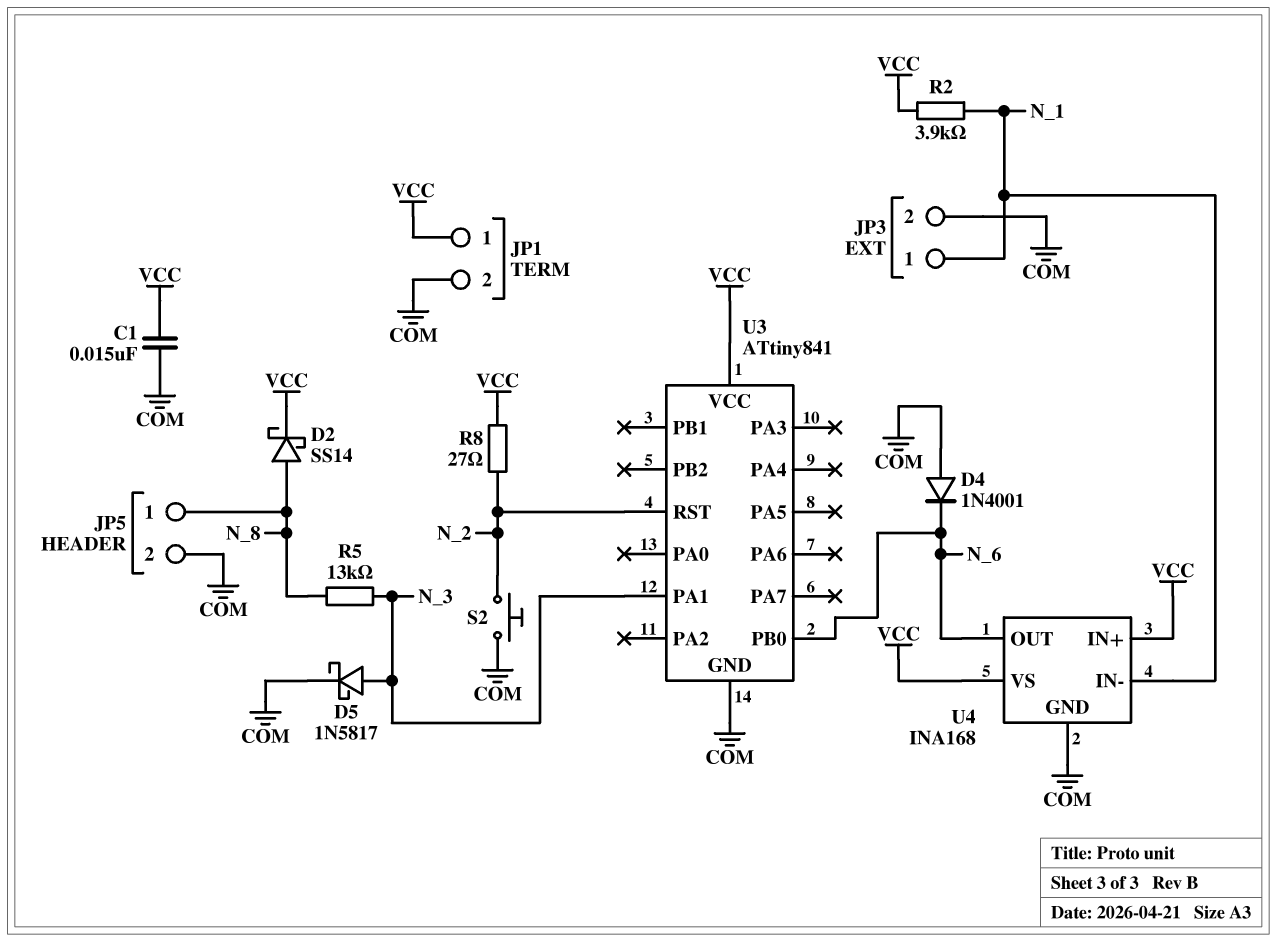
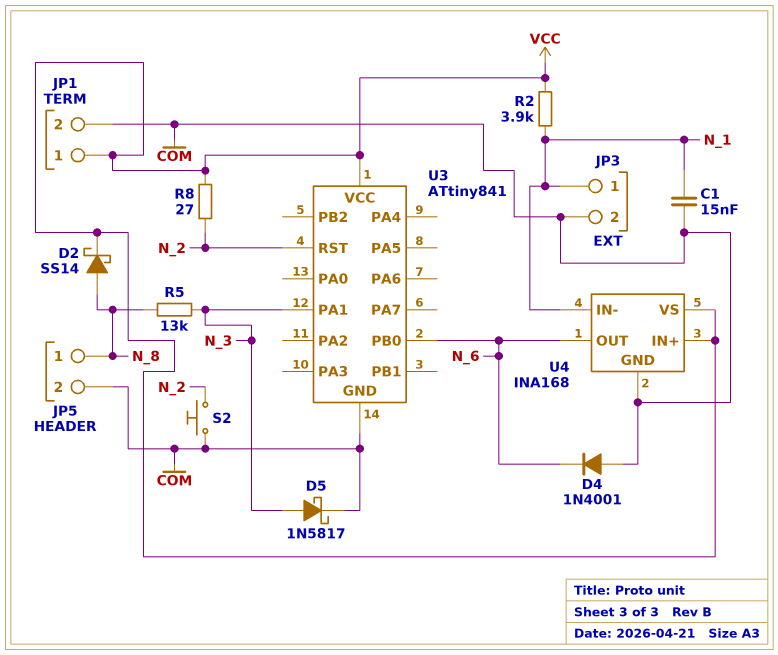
C1: 15nF (COM, VCC) -> 15nF (COM, N_1)

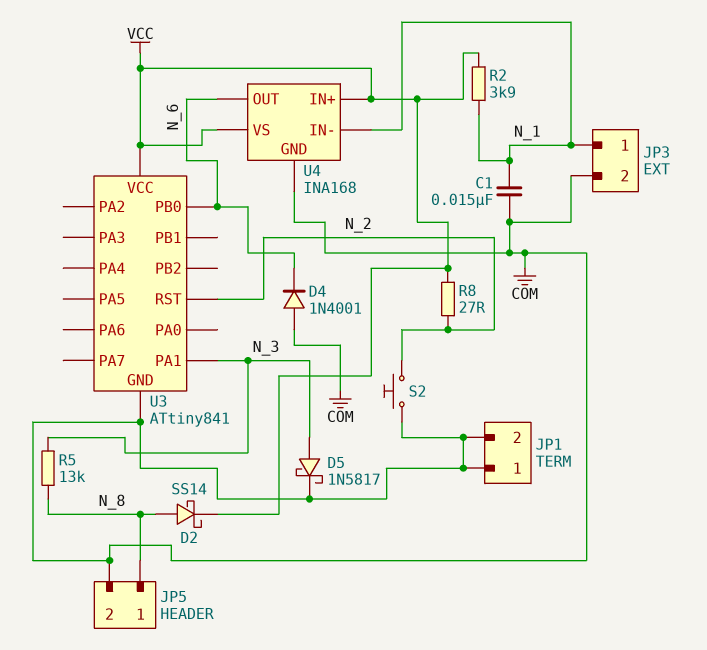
JP1 pin 1: VCC -> COM

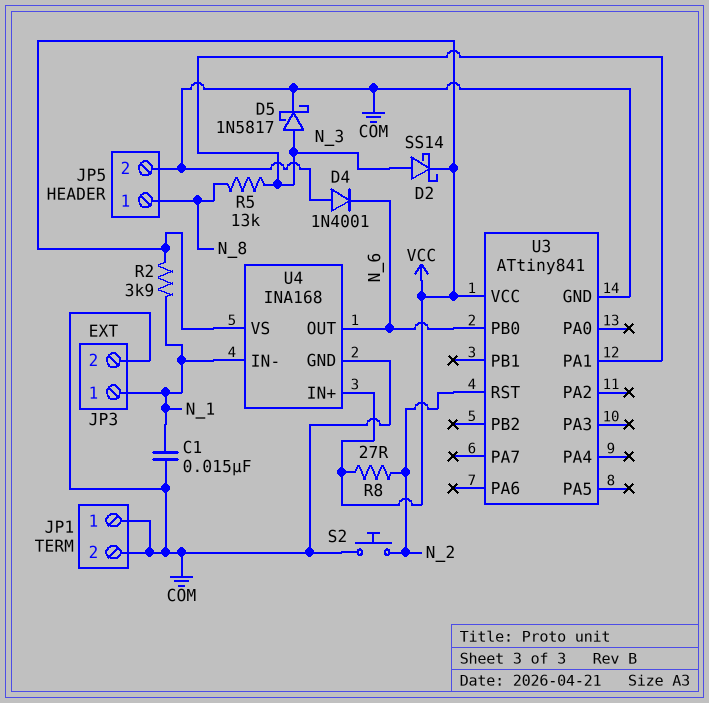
D2: schottky SS14 (A N_8, K VCC) -> schottky SS14 (A N_3, K VCC)

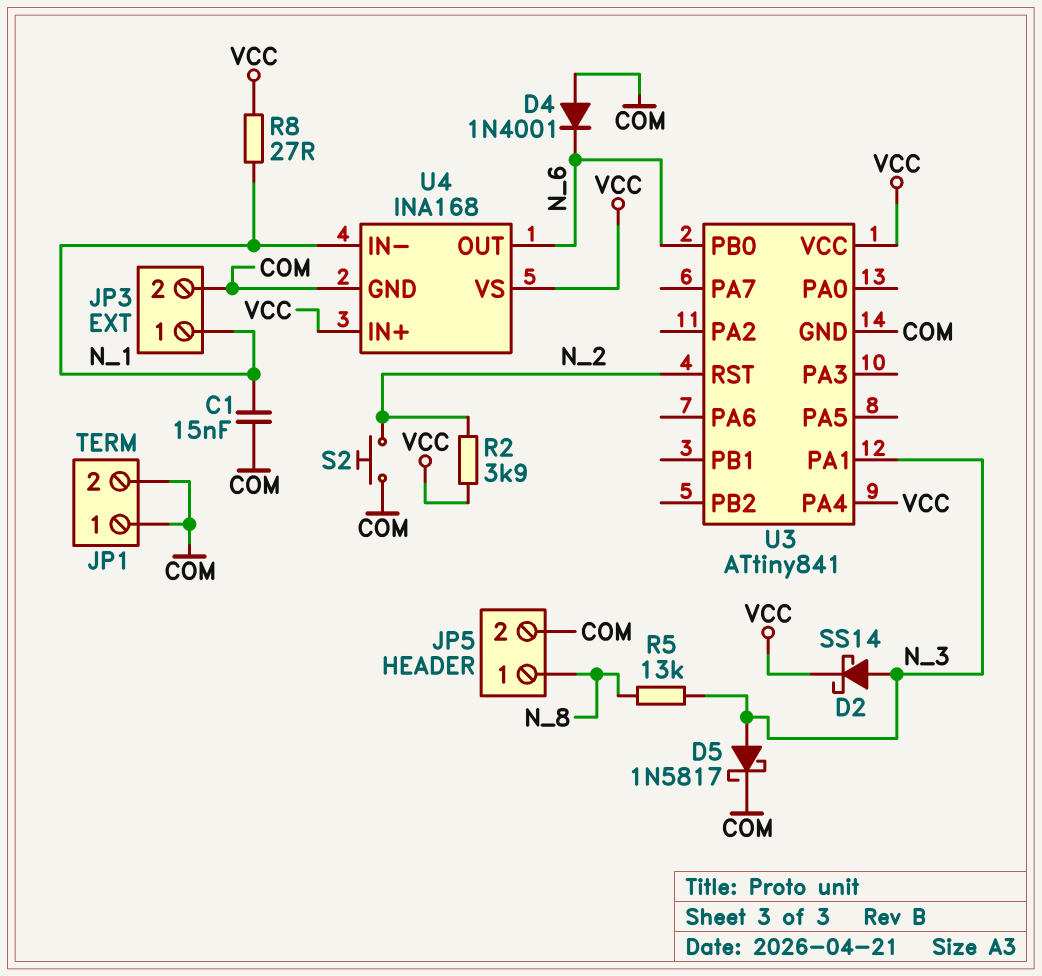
R2: 3.9k (N_1, VCC) -> 3.9k (N_2, VCC)
R8: 27 (N_2, VCC) -> 27 (N_1, VCC)
U3 pin PA4: none -> VCC

